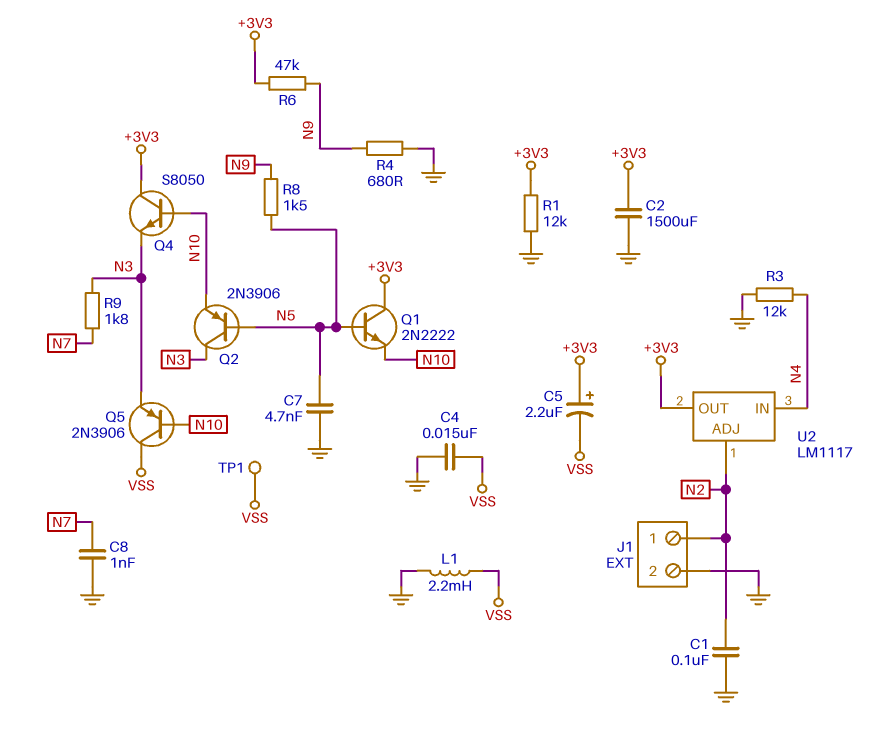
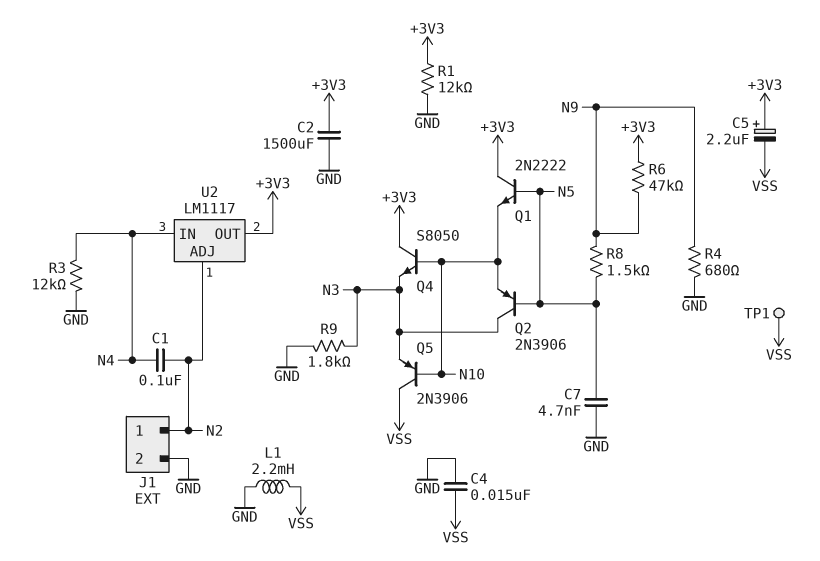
C1: 100nF (GND, N2) -> 100nF (N2, N4)
C8: 1nF (GND, N7) -> none
R9: 1.8k (N3, N7) -> 1.8k (GND, N3)

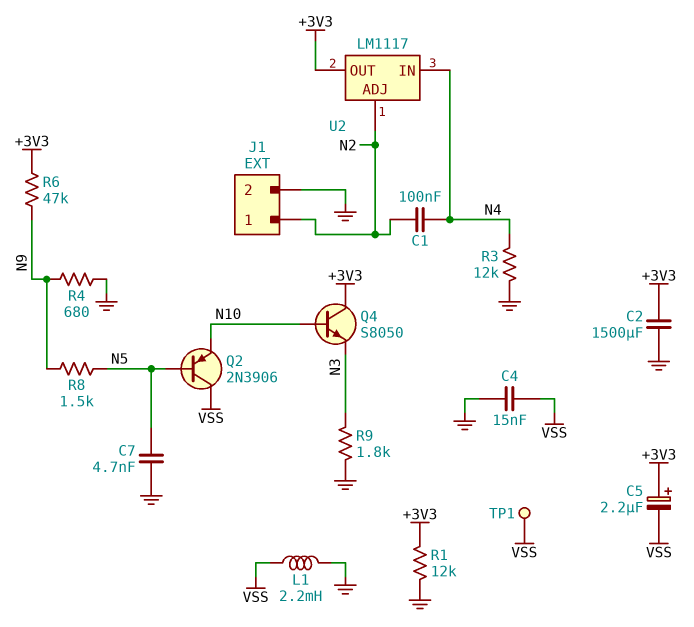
Q1: NPN 2N2222 (B N5, C +3V3, E N10) -> none
Q2: PNP 2N3906 (B N5, C N3, E N10) -> PNP 2N3906 (B N5, C VSS, E N10)
Q5: PNP 2N3906 (B N10, C VSS, E N3) -> none

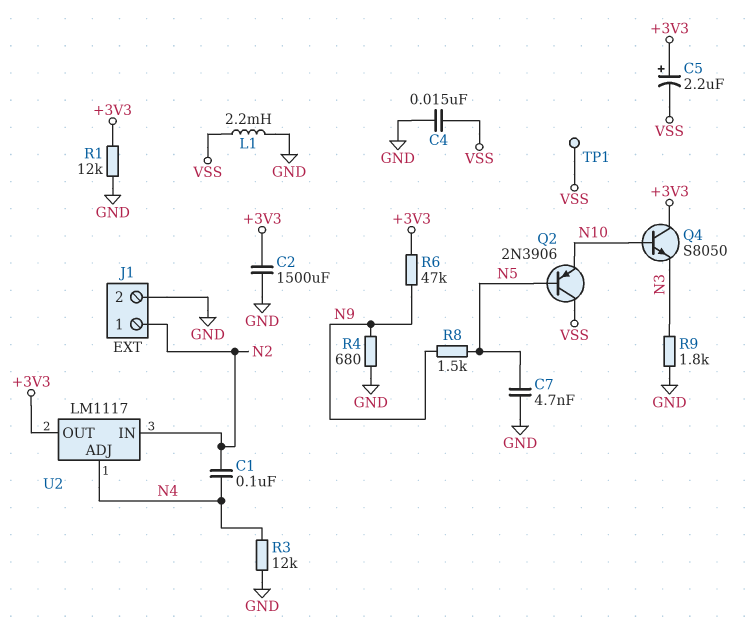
U2 pin ADJ: N2 -> N4
U2 pin IN: N4 -> N2

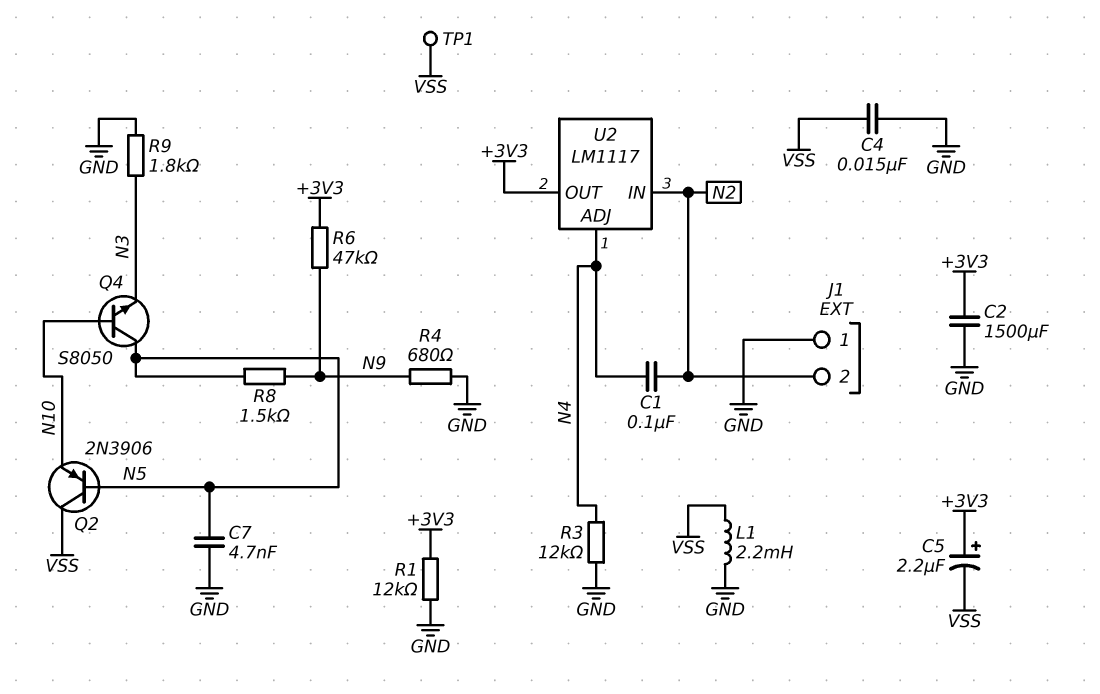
J1 pin 1: N2 -> GND
J1 pin 2: GND -> N2
Q4: NPN S8050 (B N10, C +3V3, E N3) -> NPN S8050 (B N10, C N5, E N3)

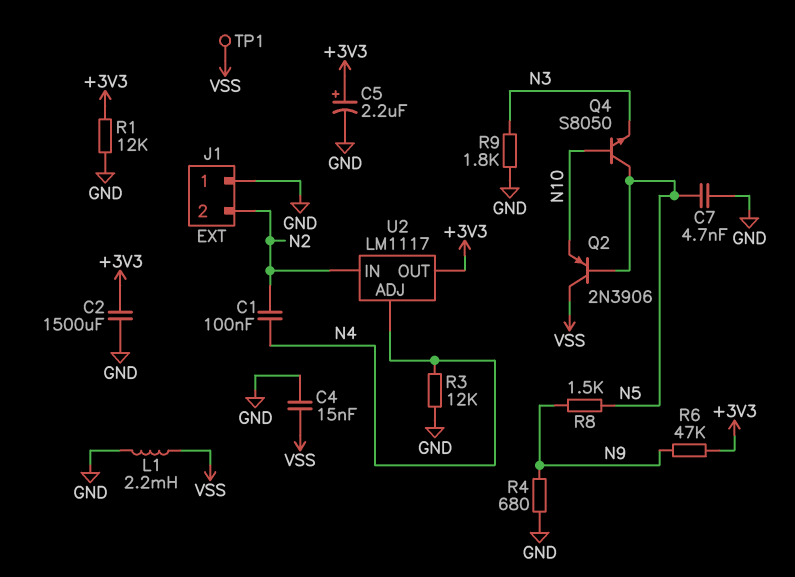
C5: 2.2uF (plus +3V3, minus VSS) -> 2.2uF (plus +3V3, minus GND)

